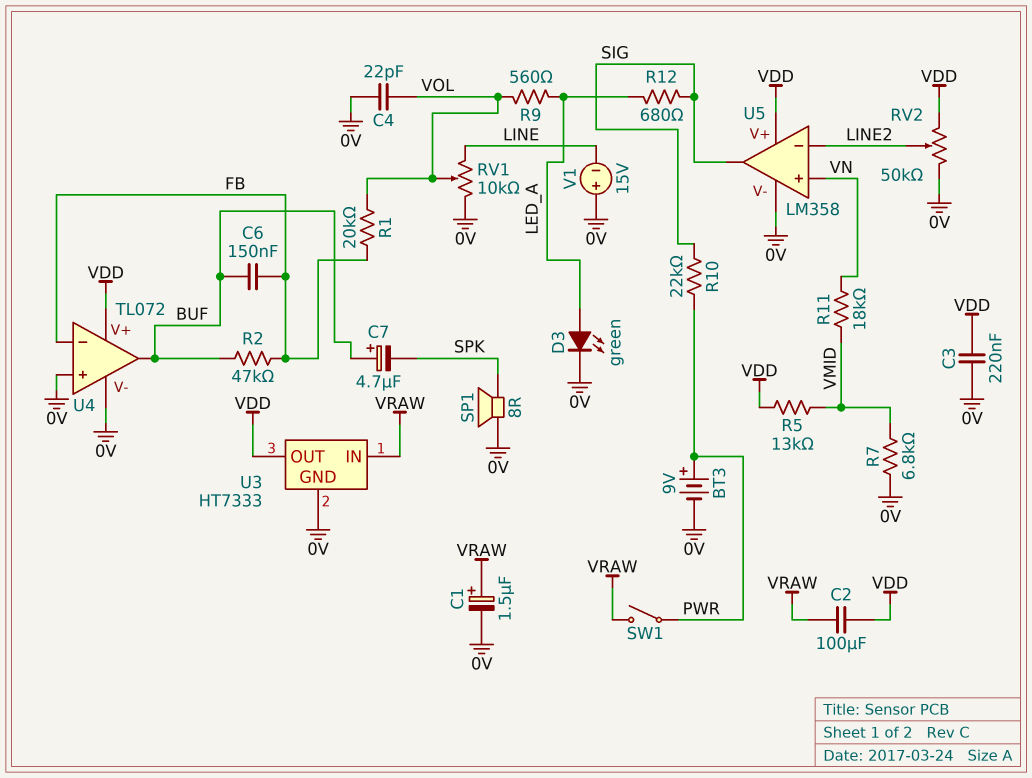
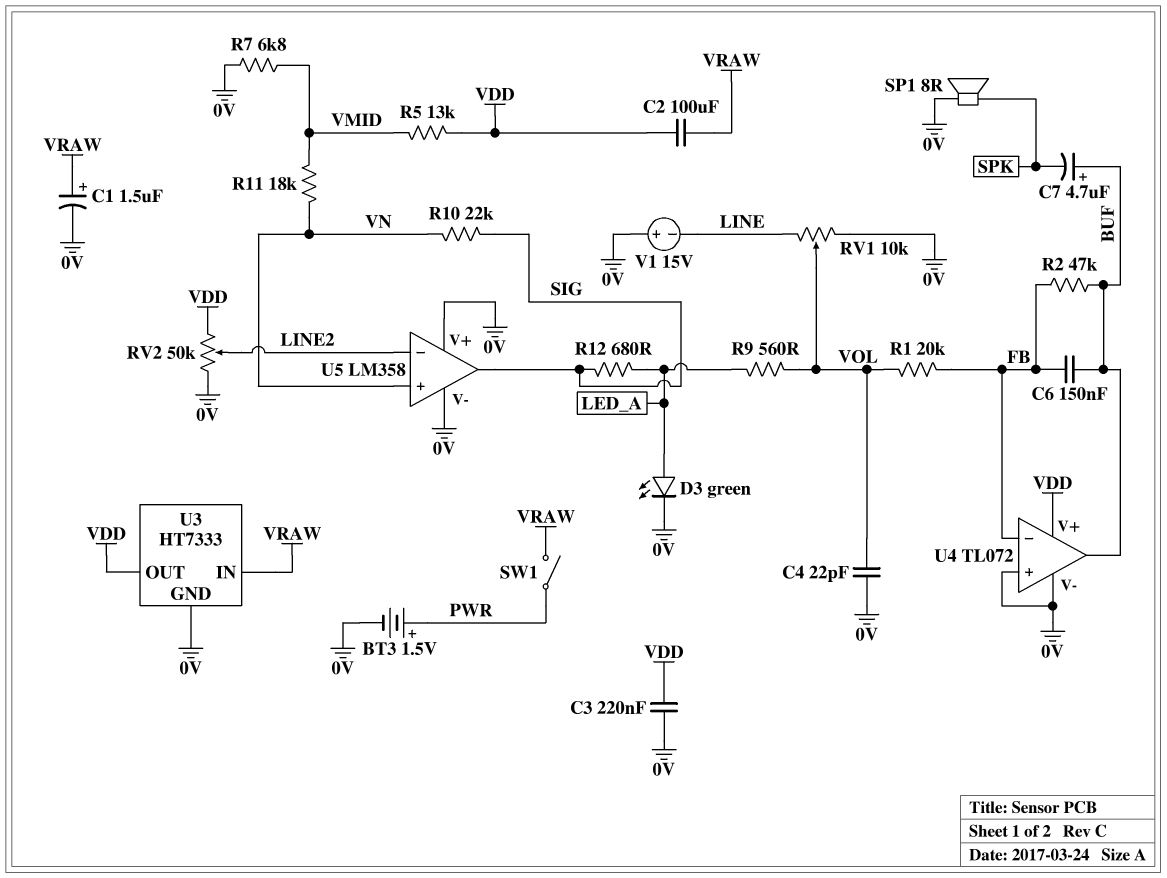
BT3: 9V (plus PWR, minus 0V) -> 1.5V (plus PWR, minus 0V)
R10: 22k (PWR, SIG) -> 22k (SIG, VN)
U5 pin V+: VDD -> 0V

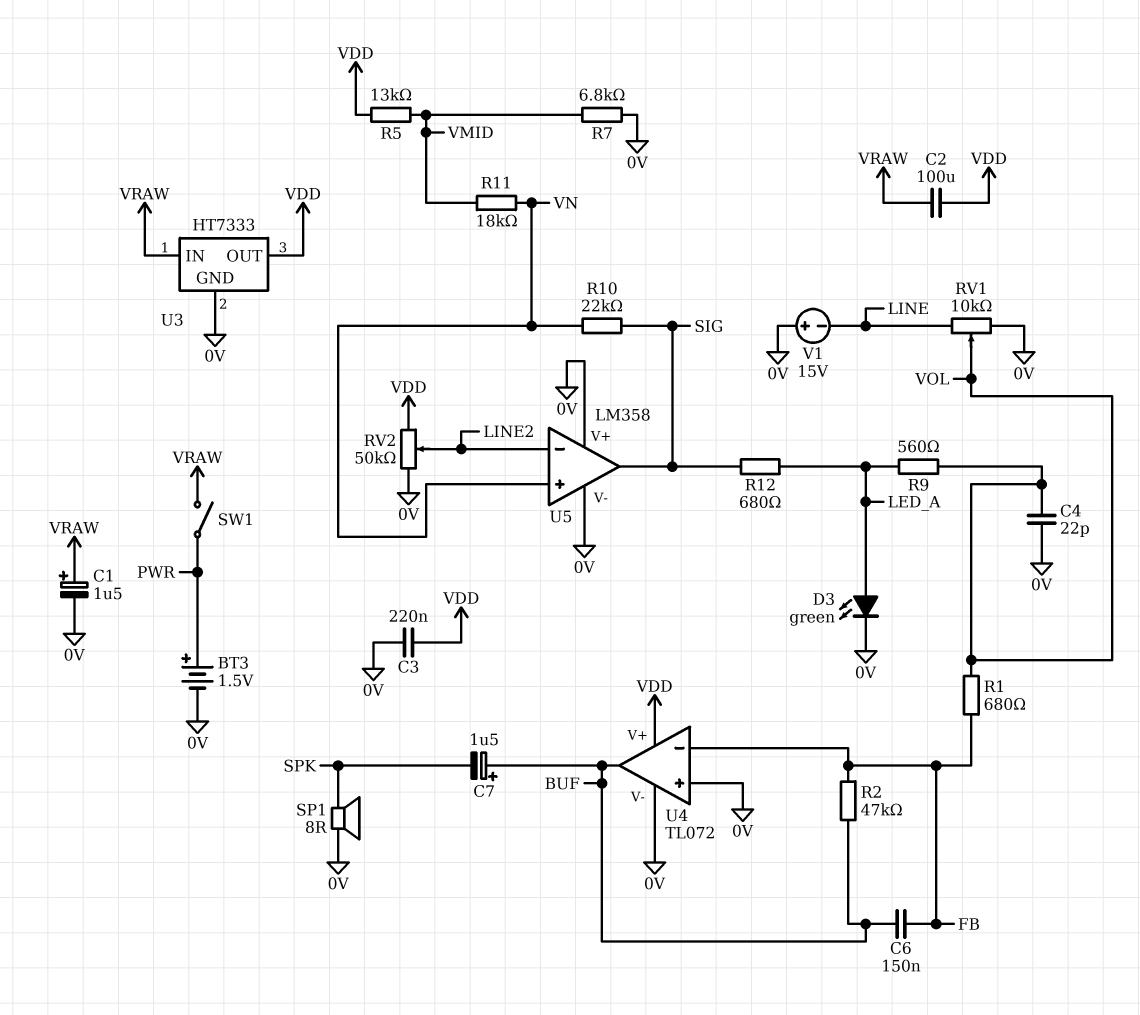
C7: 4.7uF (plus BUF, minus SPK) -> 1.5uF (plus BUF, minus SPK)
R1: 20k (FB, VOL) -> 680 (FB, VOL)

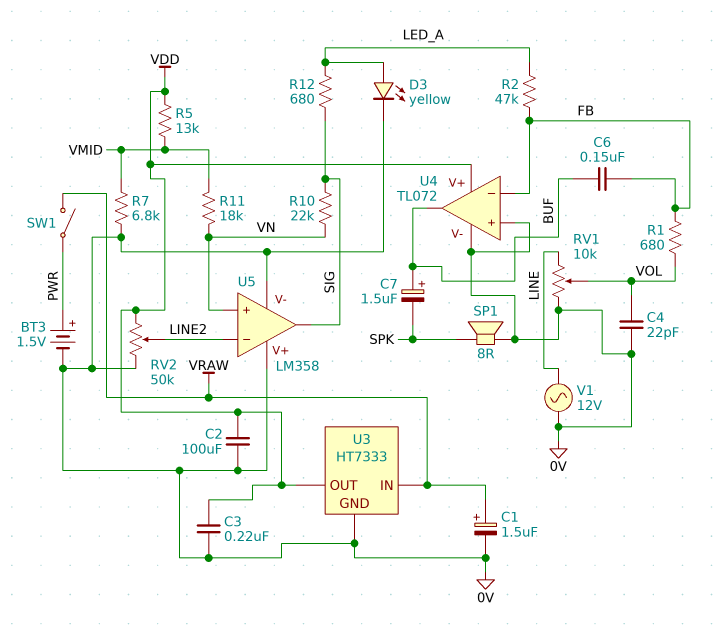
C2: 100uF (VDD, VRAW) -> 100uF (0V, VDD)
D3: LED green (A LED_A, K 0V) -> LED yellow (A LED_A, K 0V)
R2: 47k (BUF, FB) -> 47k (FB, LED_A)
R9: 560 (LED_A, VOL) -> none
V1: 15V (plus 0V, minus LINE) -> AC 12V (0V, LINE)

